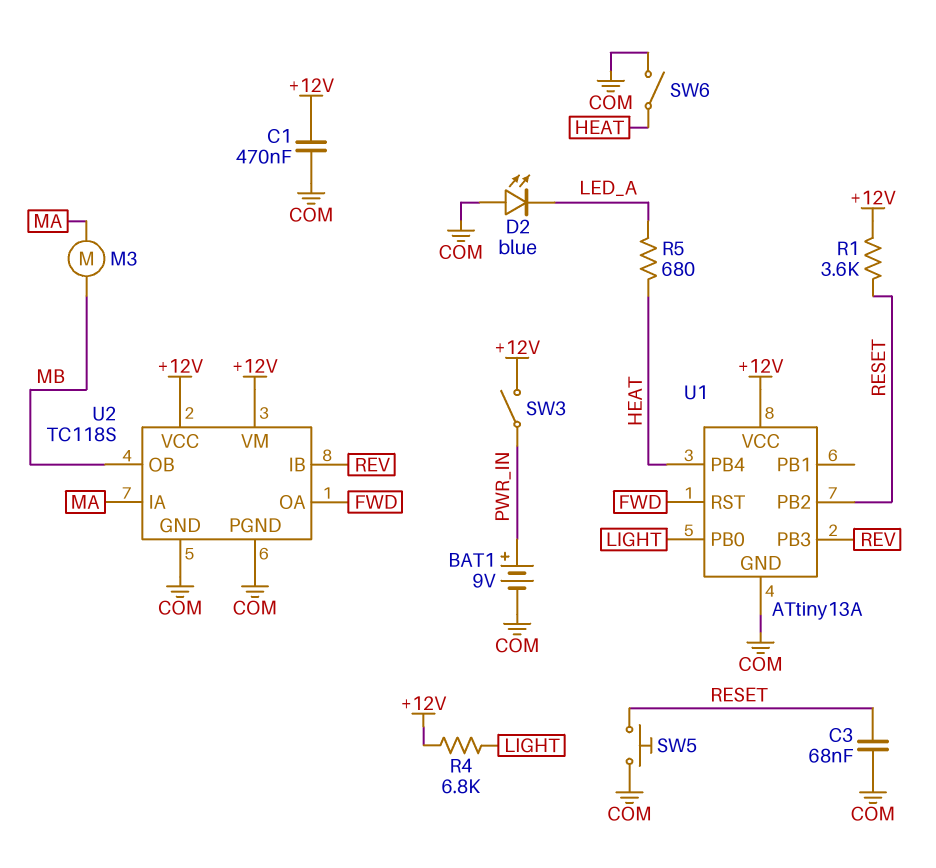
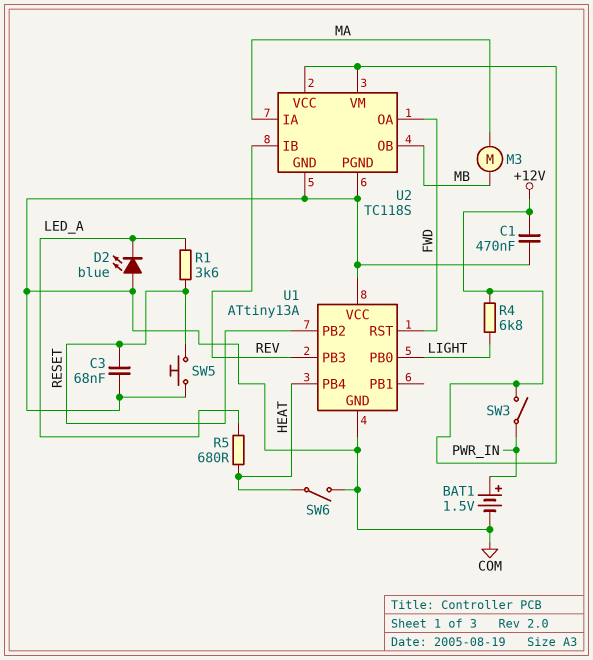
BAT1: 9V (plus PWR_IN, minus COM) -> 1.5V (plus PWR_IN, minus COM)
R1: 3.6k (+12V, RESET) -> 3.6k (LED_A, RESET)
U1 pin VCC: +12V -> COM

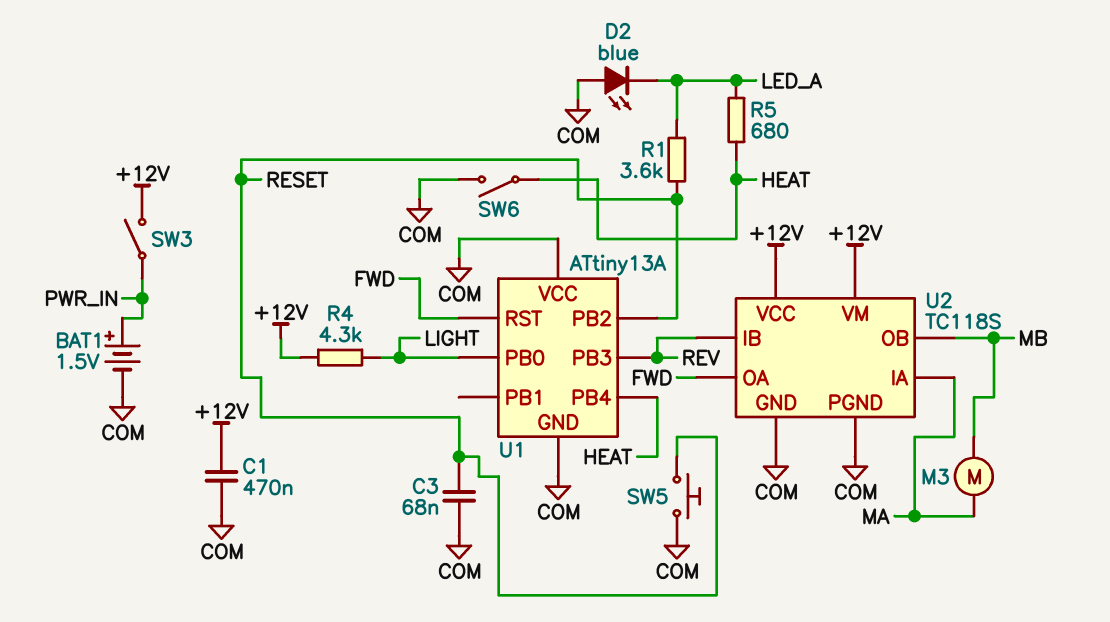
R4: 6.8k (+12V, LIGHT) -> 4.3k (+12V, LIGHT)

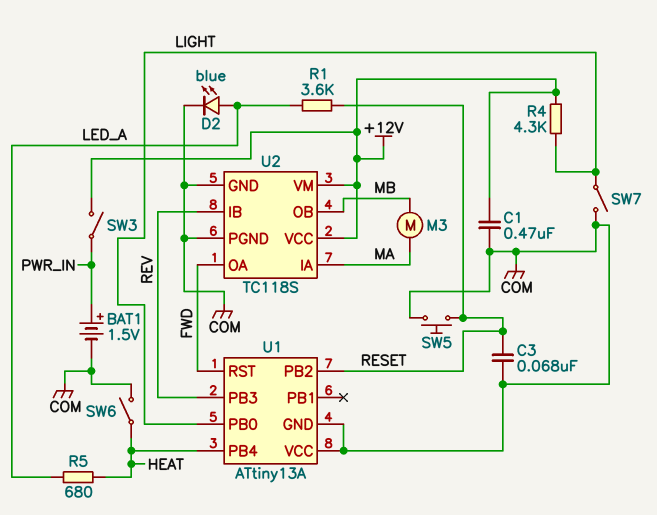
D2: LED blue (A COM, K LED_A) -> LED blue (A LED_A, K COM)
SW7: none -> switch (COM, LIGHT)

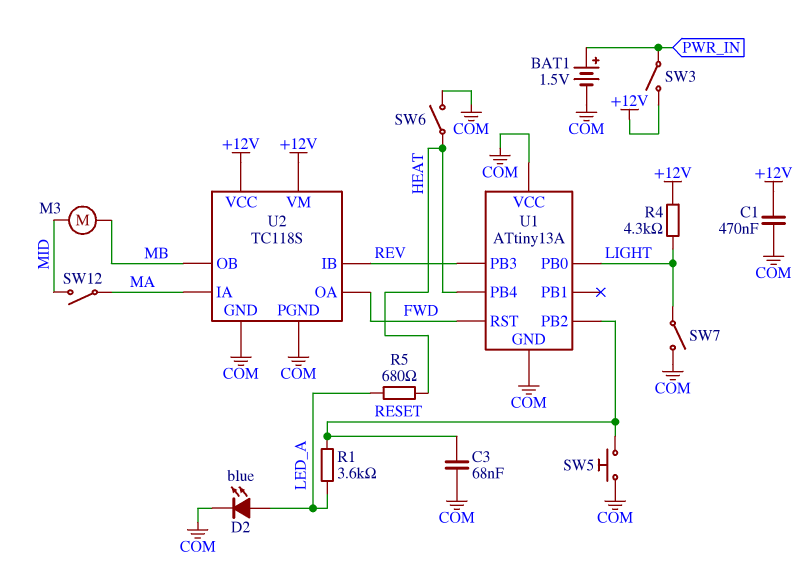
M3: motor (MA, MB) -> motor (MB, MID)
SW12: none -> switch (MA, MID)

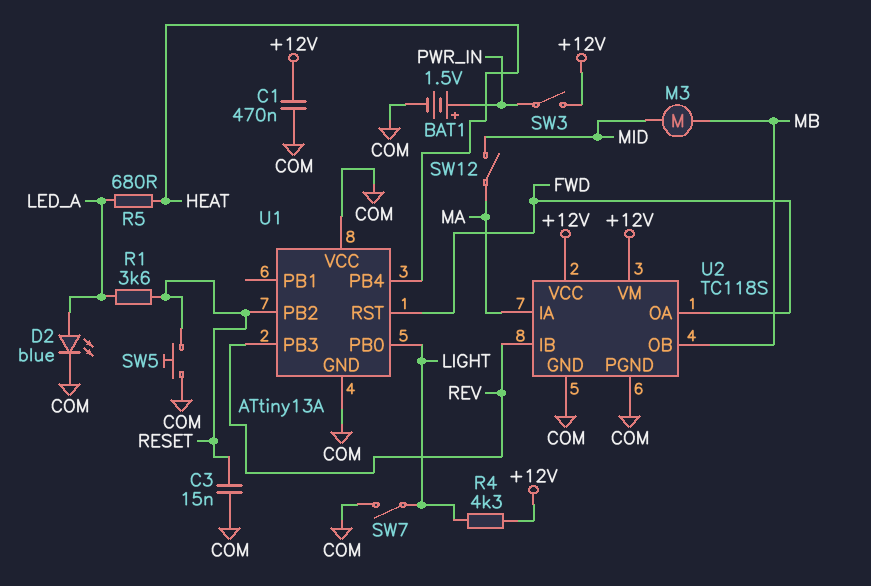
C3: 68nF (COM, RESET) -> 15nF (COM, RESET)
SW6: switch (COM, HEAT) -> none

